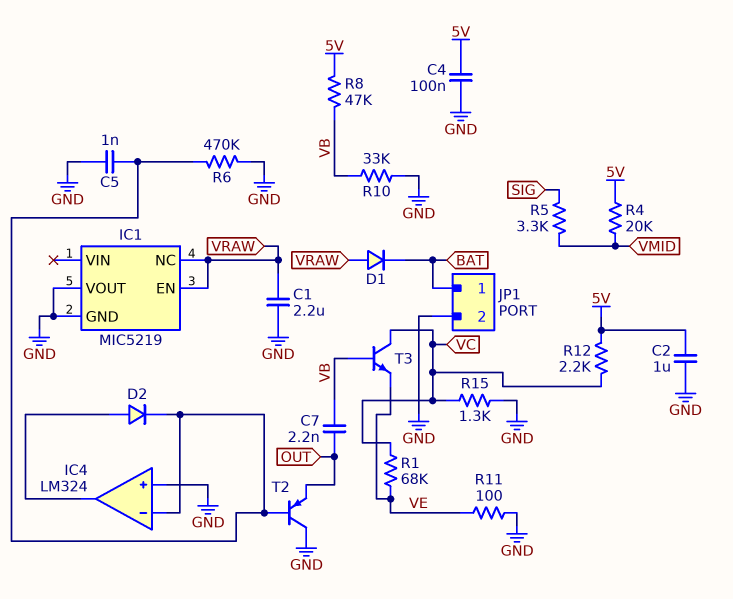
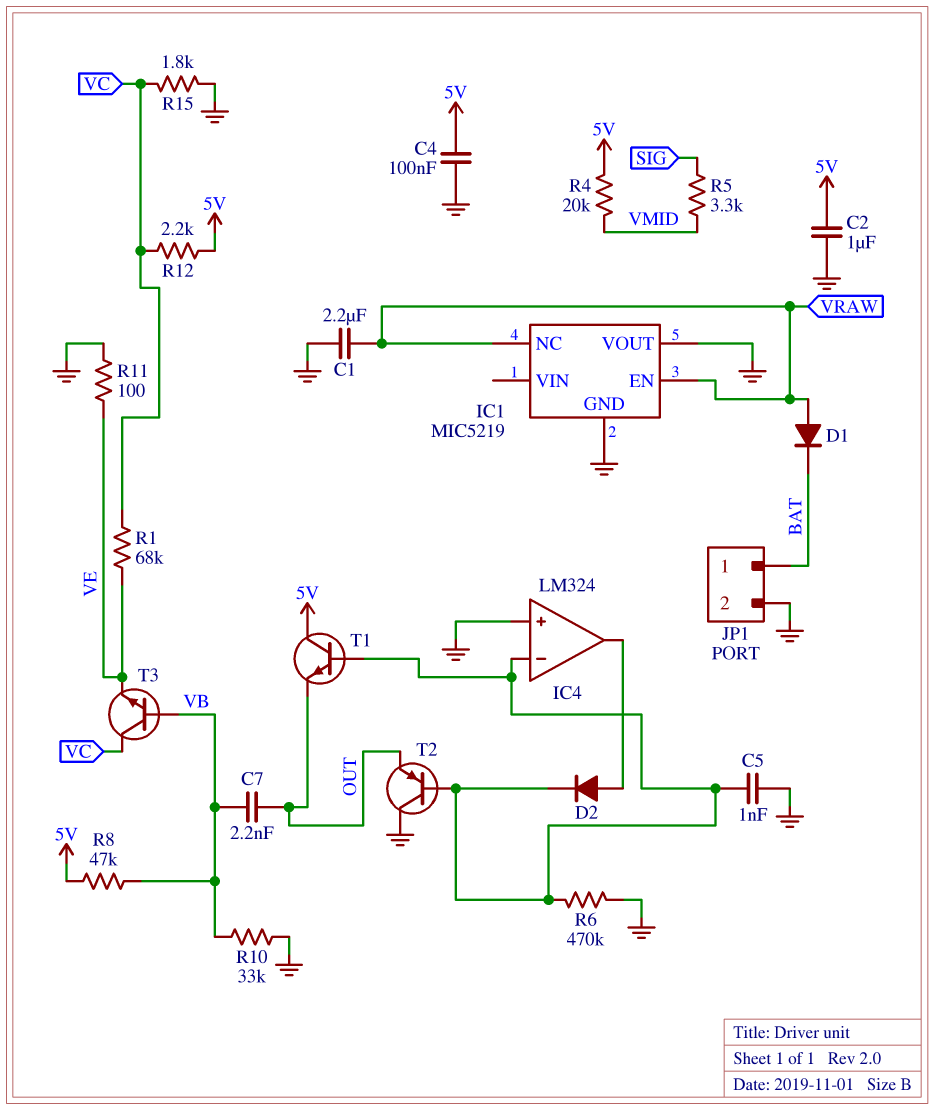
R15: 1.3k (GND, VC) -> 1.8k (GND, VC)
T1: none -> NPN (B IC4/in-, C 5V, E OUT)

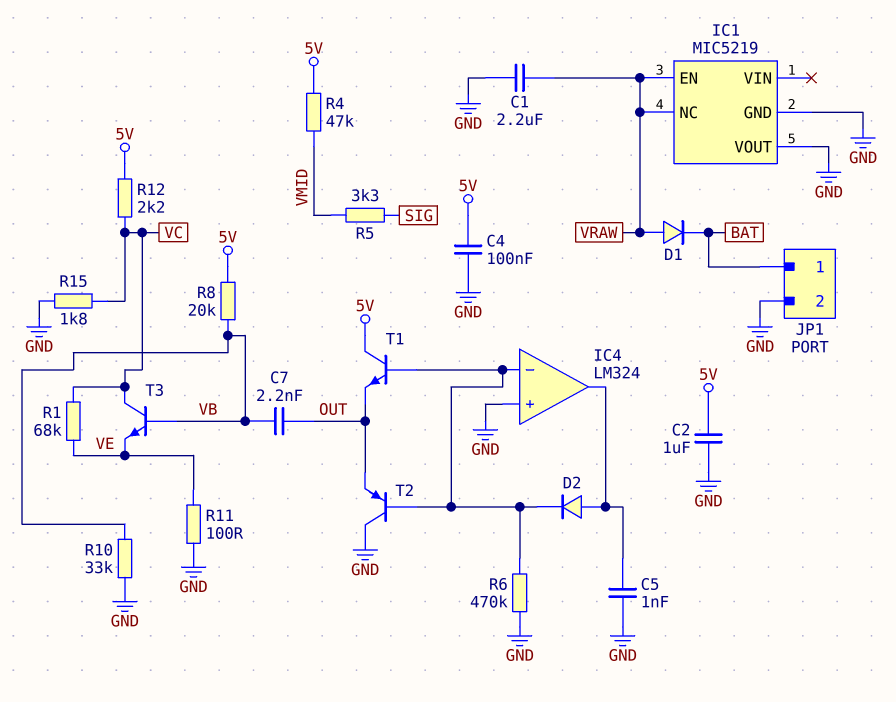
C5: 1nF (GND, IC4/in-) -> 1nF (GND, IC4/out)
R4: 20k (5V, VMID) -> 47k (5V, VMID)
R8: 47k (5V, VB) -> 20k (5V, VB)

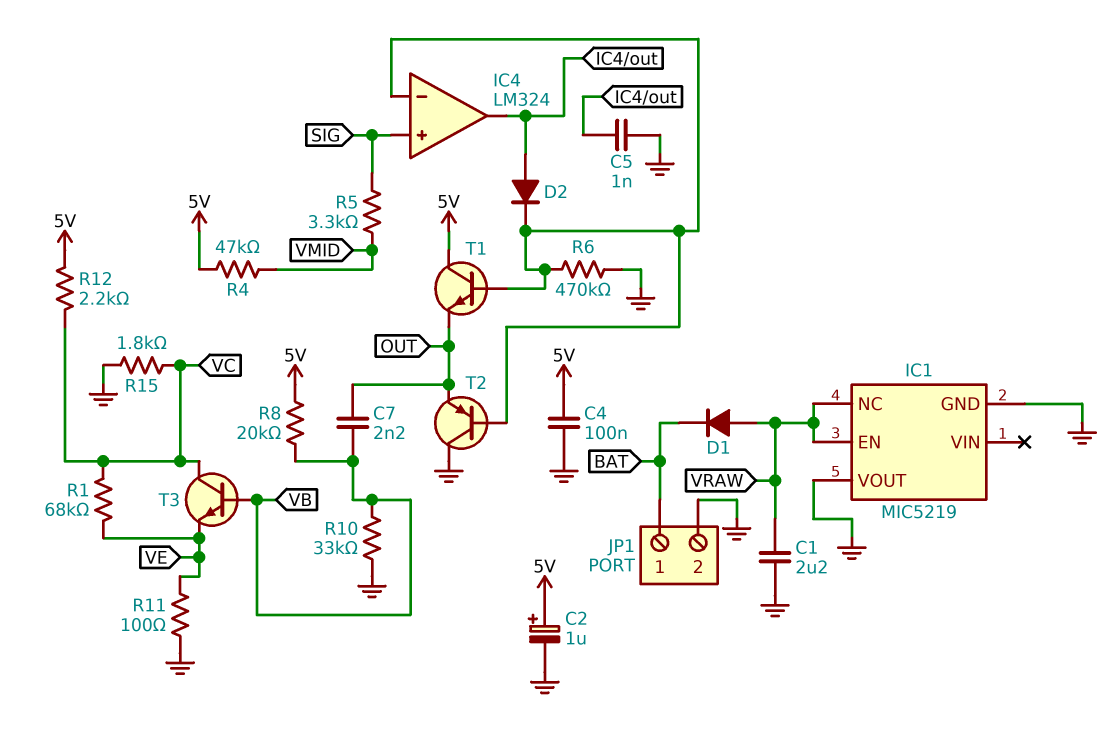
C2: 1uF (5V, GND) -> 1uF (plus 5V, minus GND)
IC4 pin in+: GND -> SIG

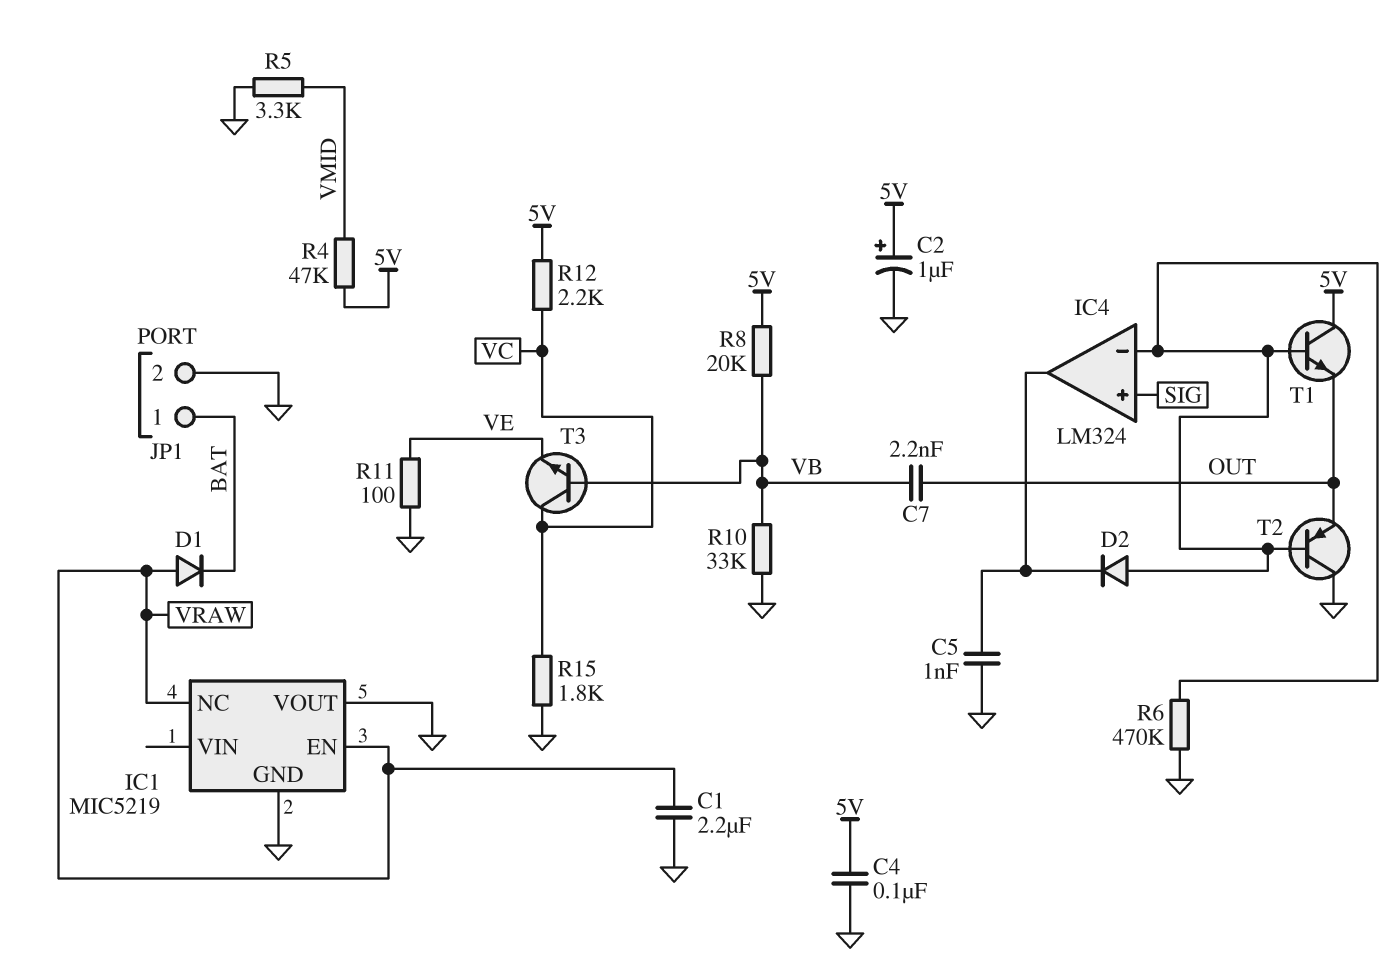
D2: diode (A IC4/out, K IC4/in-) -> diode (A IC4/in-, K IC4/out)
R1: 68k (VC, VE) -> none
R5: 3.3k (SIG, VMID) -> 3.3k (GND, VMID)

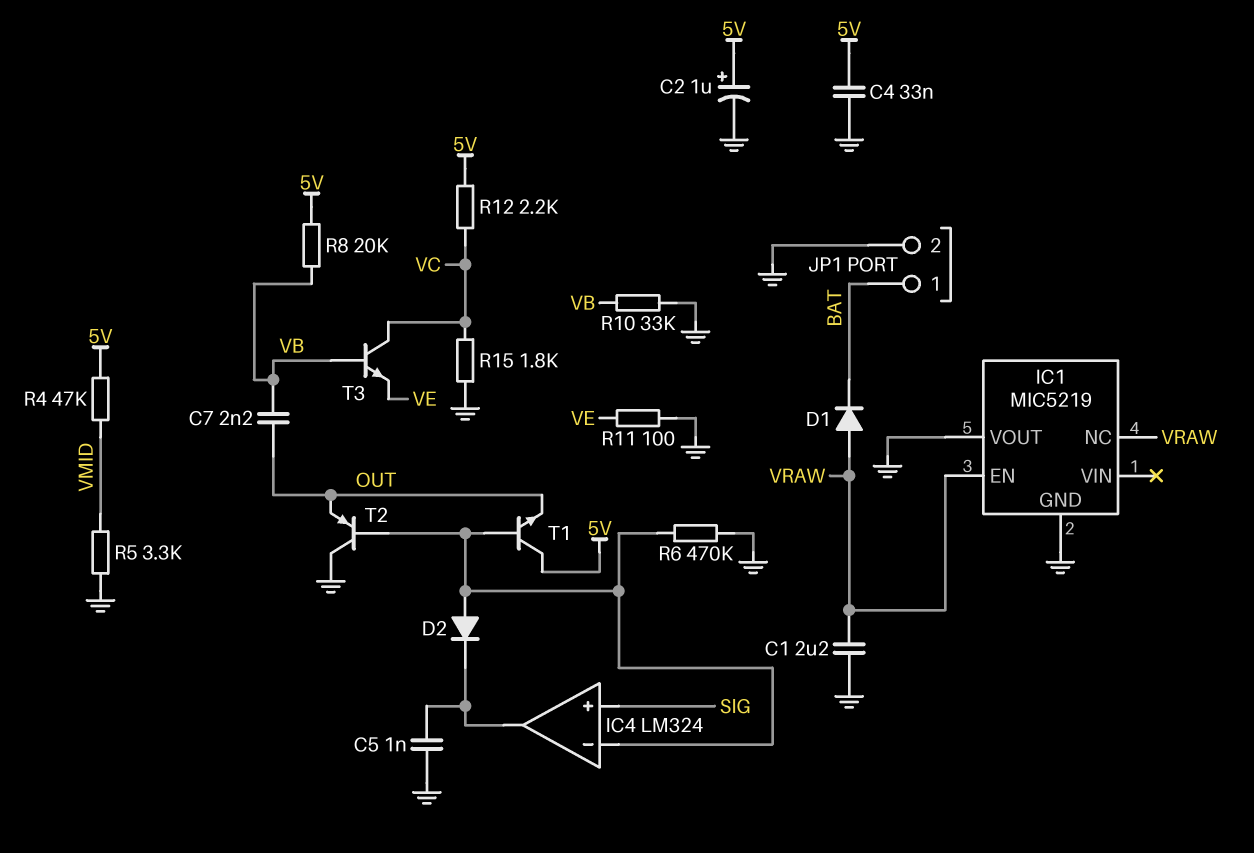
C4: 100nF (5V, GND) -> 33nF (5V, GND)

